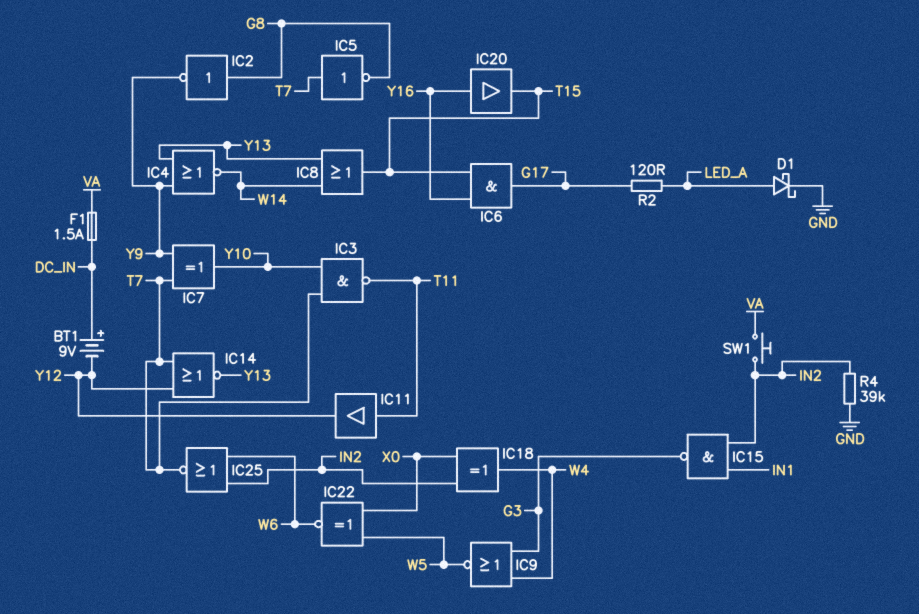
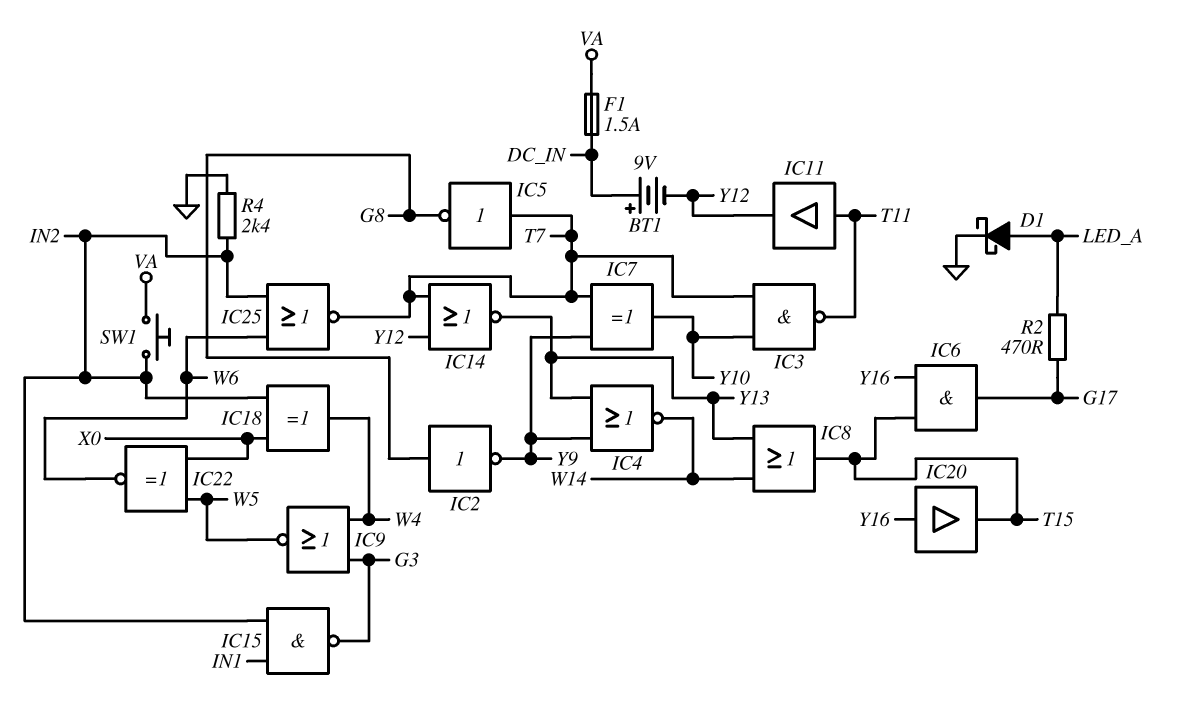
R2: 120 (G17, LED_A) -> 470 (G17, LED_A)
R4: 39k (GND, IN2) -> 2.4k (GND, IN2)

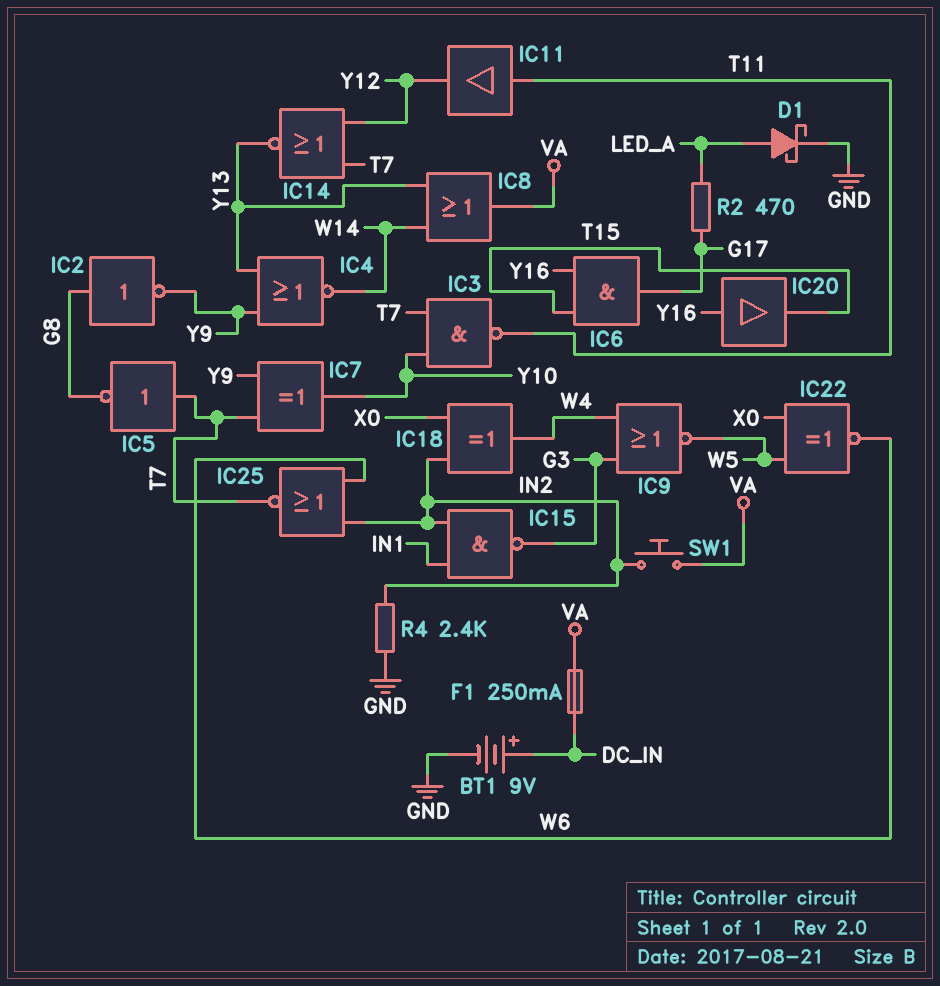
BT1: 9V (plus DC_IN, minus Y12) -> 9V (plus DC_IN, minus GND)
F1: 1.5A (DC_IN, VA) -> 250mA (DC_IN, VA)
IC8: OR (in W14, in Y13, out T15) -> OR (in W14, in Y13, out VA)

